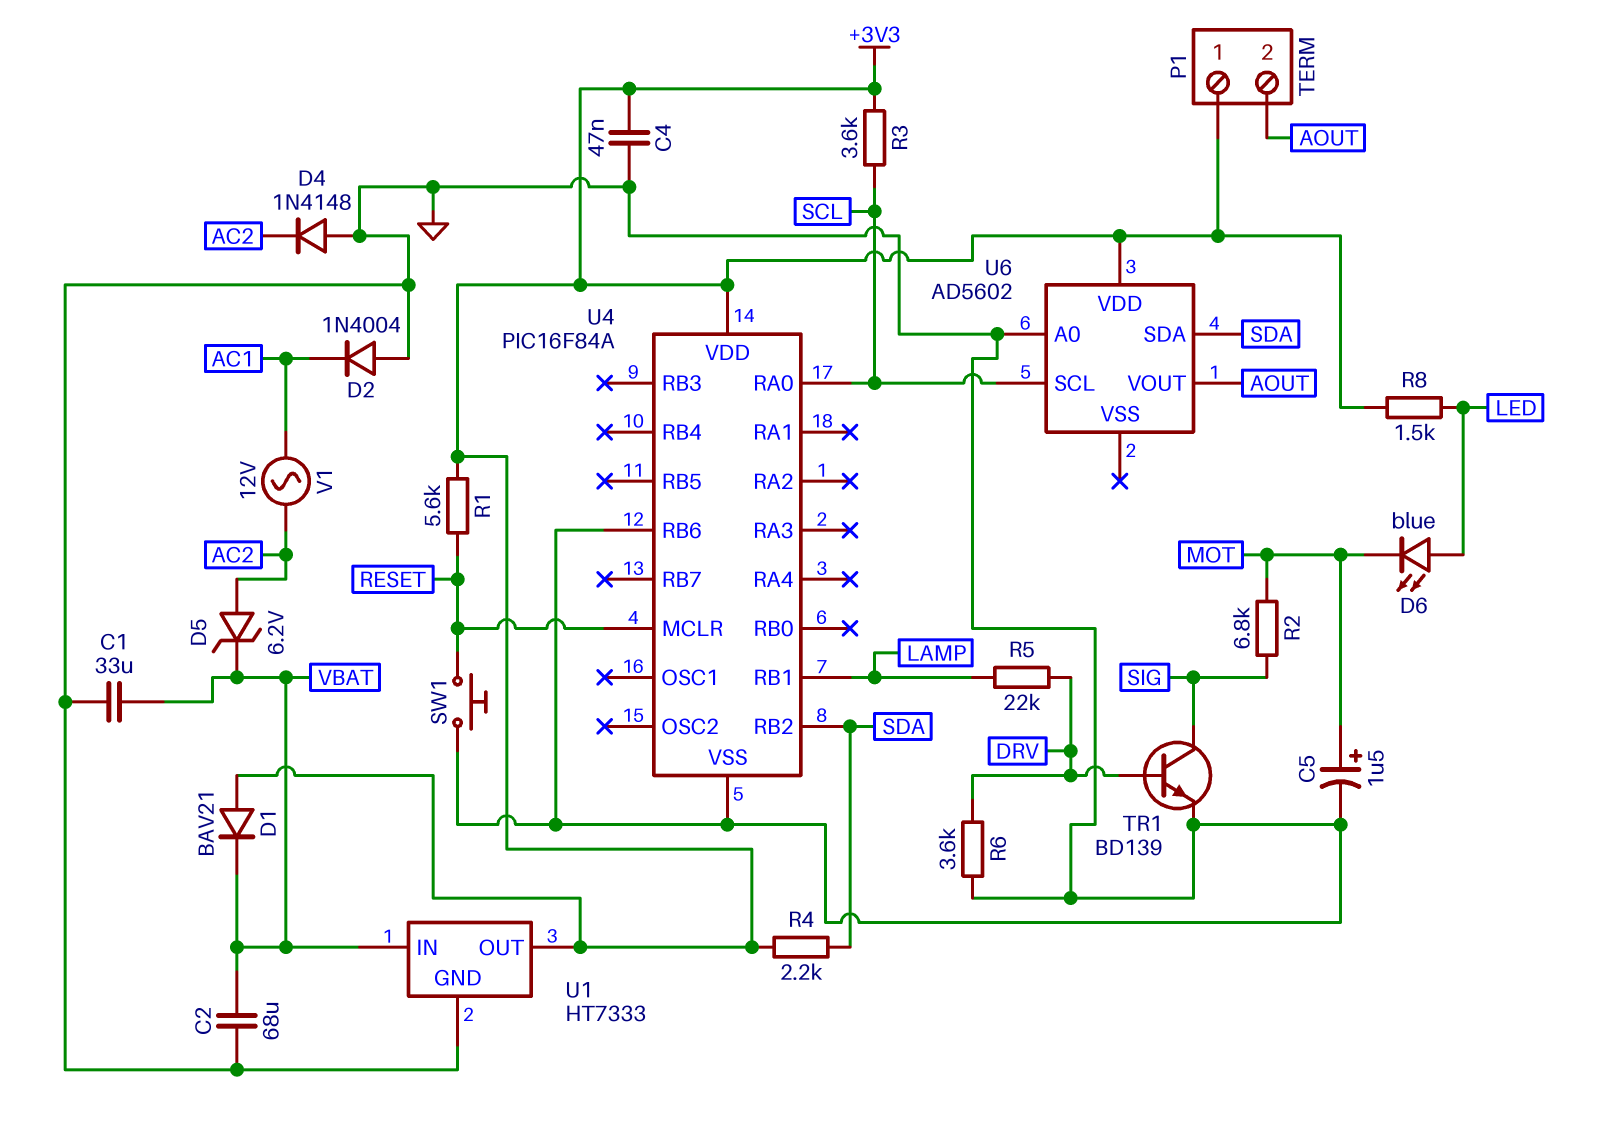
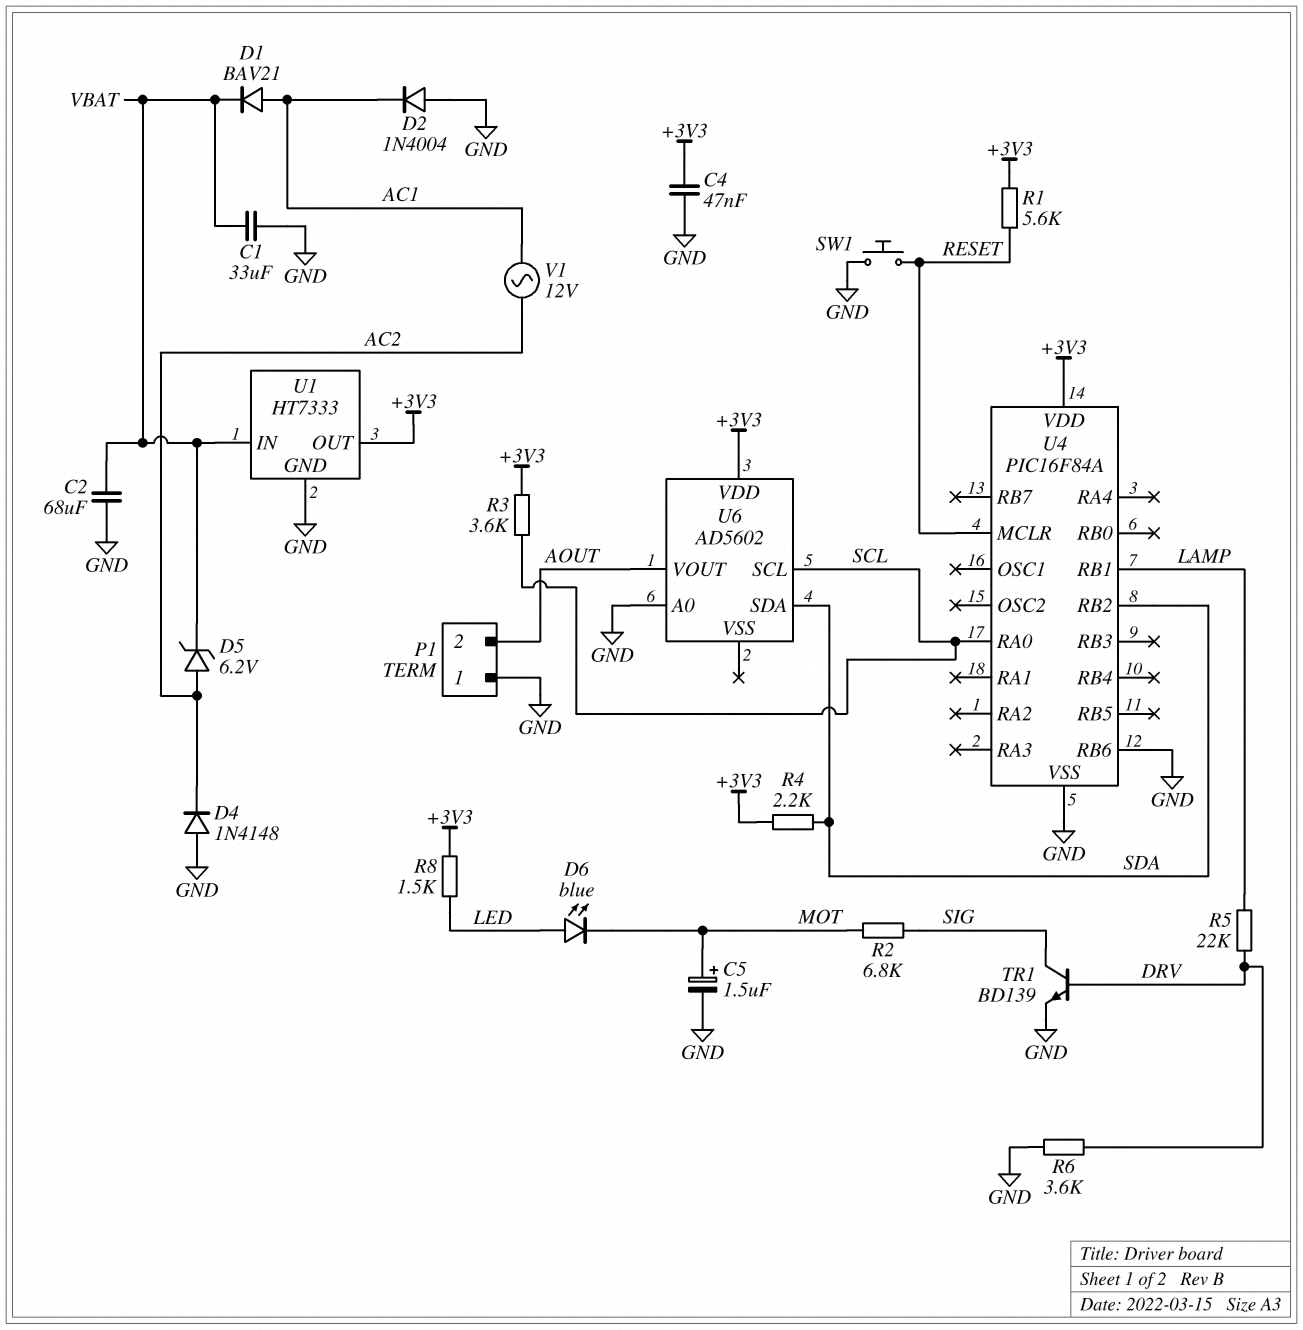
D1: diode BAV21 (A +3V3, K VBAT) -> diode BAV21 (A AC1, K VBAT)
P1 pin 1: +3V3 -> GND

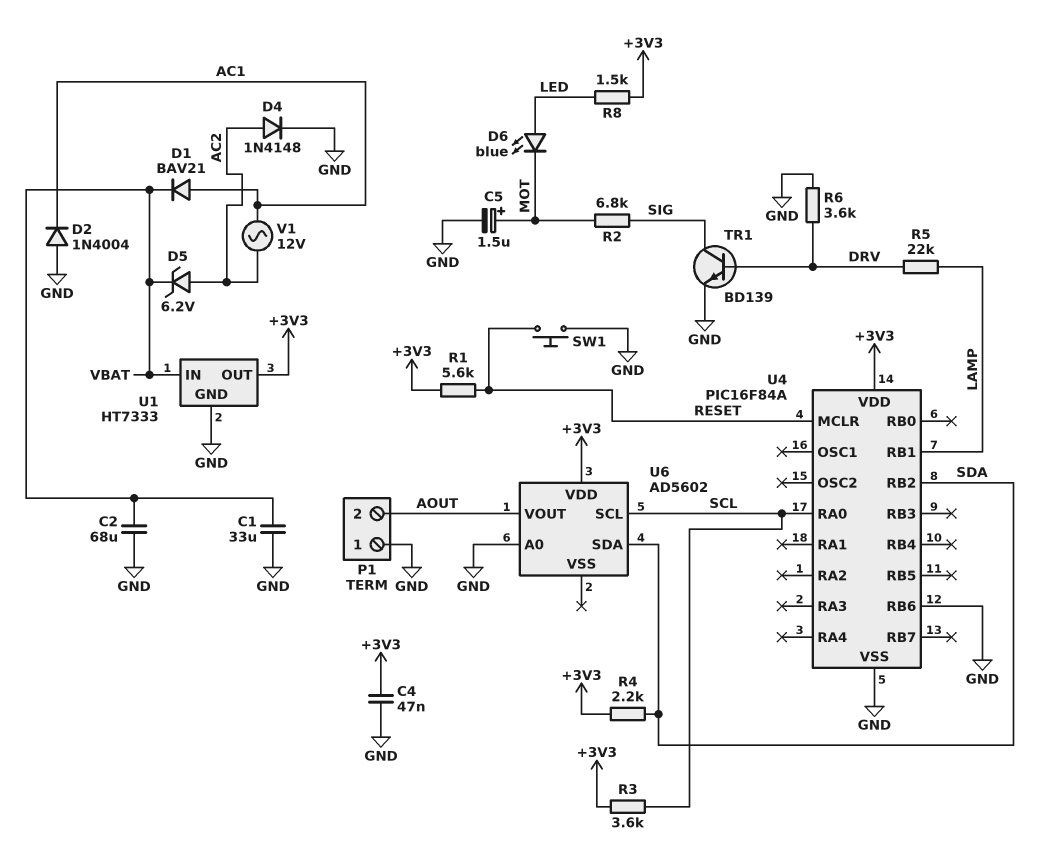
D4: diode 1N4148 (A GND, K AC2) -> diode 1N4148 (A AC2, K GND)

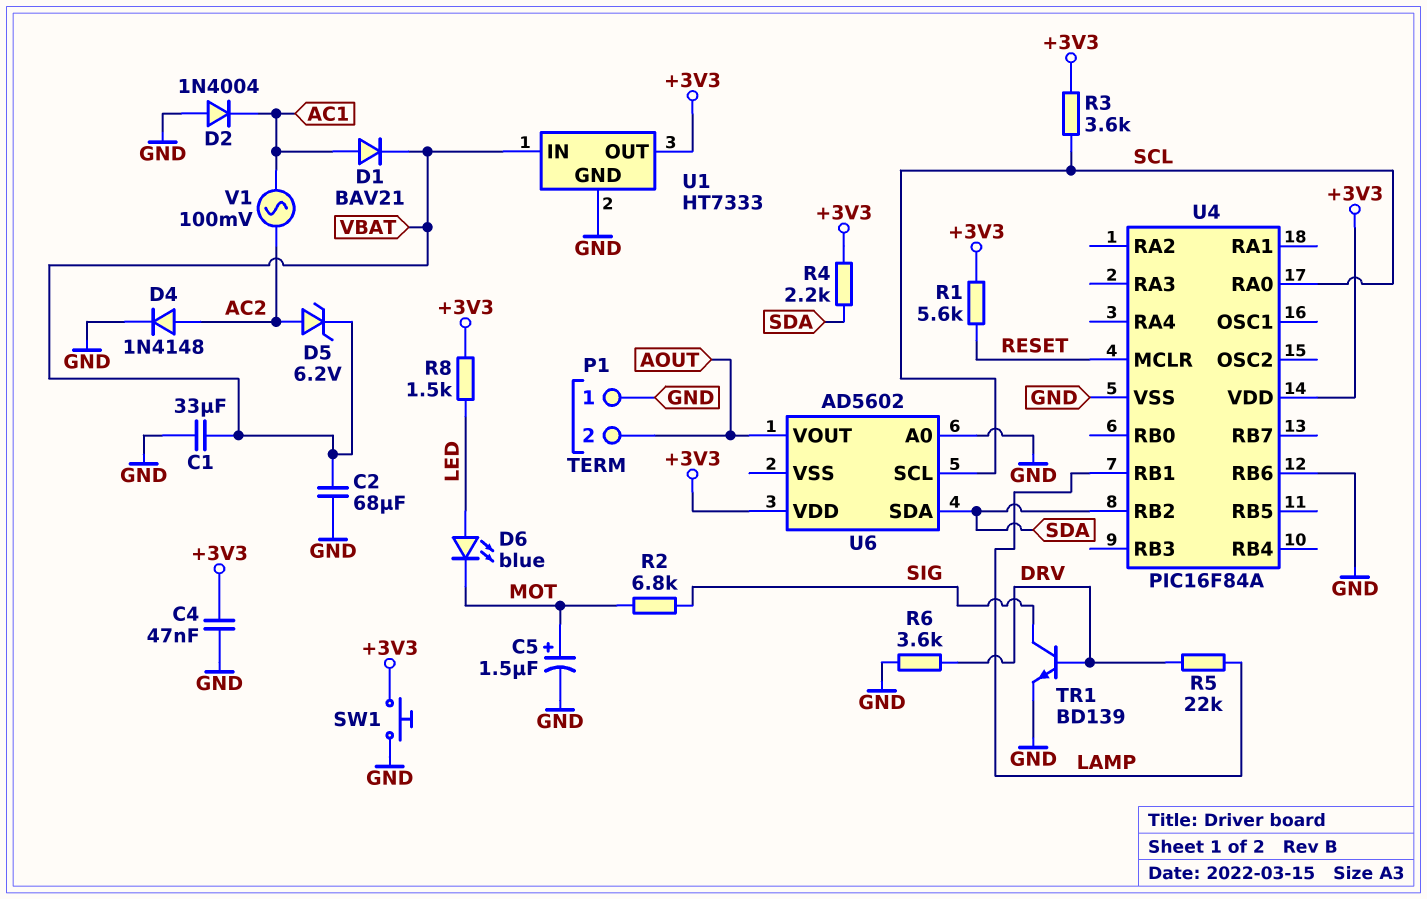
SW1: button (GND, RESET) -> button (+3V3, GND)
V1: AC 12V (AC1, AC2) -> AC 100mV (AC1, AC2)

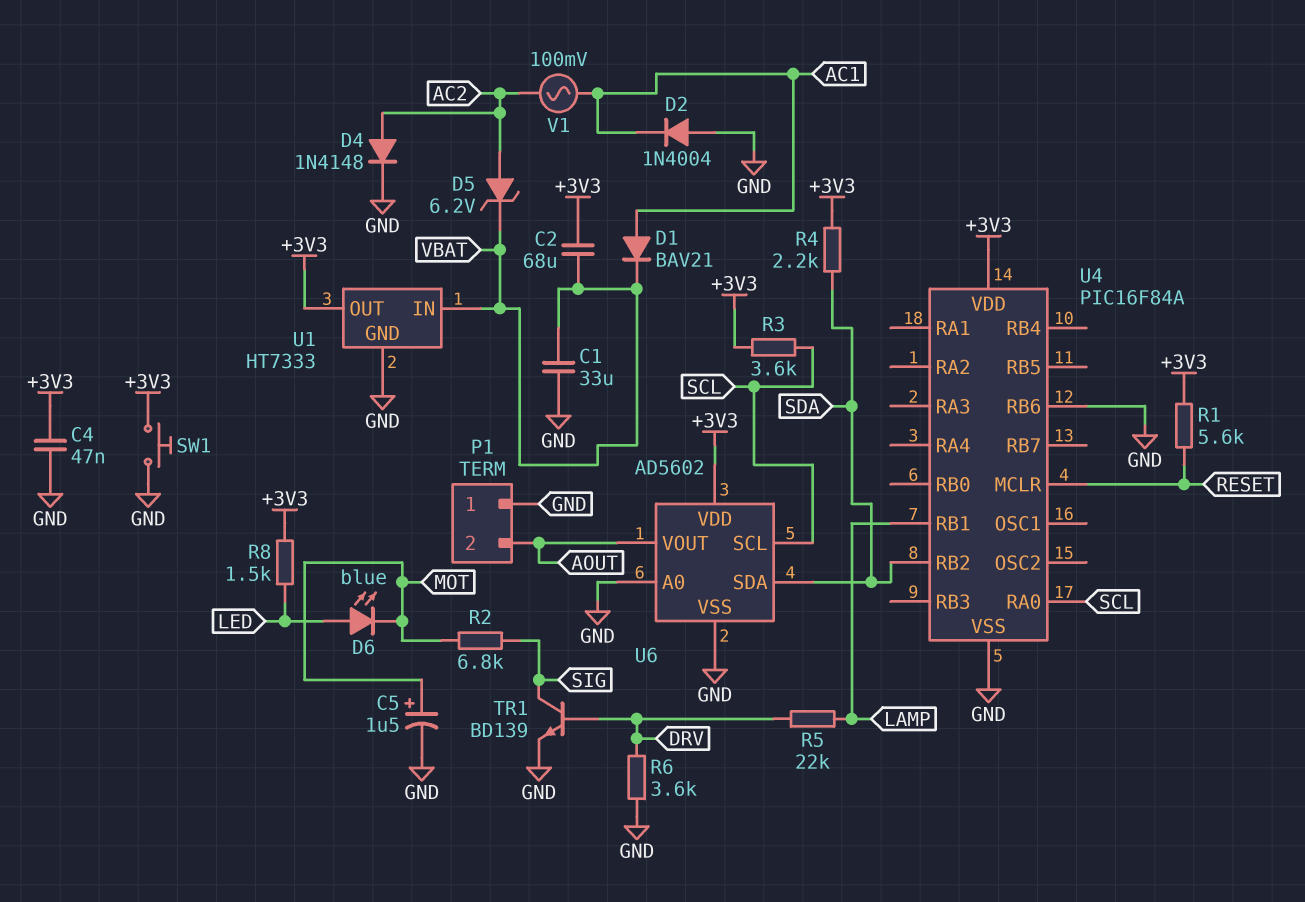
C2: 68uF (GND, VBAT) -> 68uF (+3V3, VBAT)
U6 pin VSS: none -> GND

